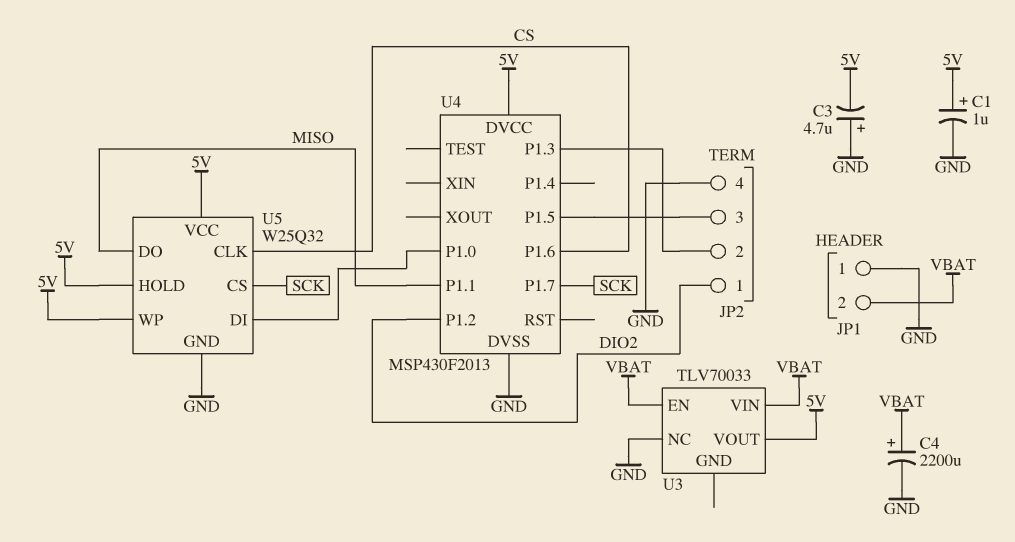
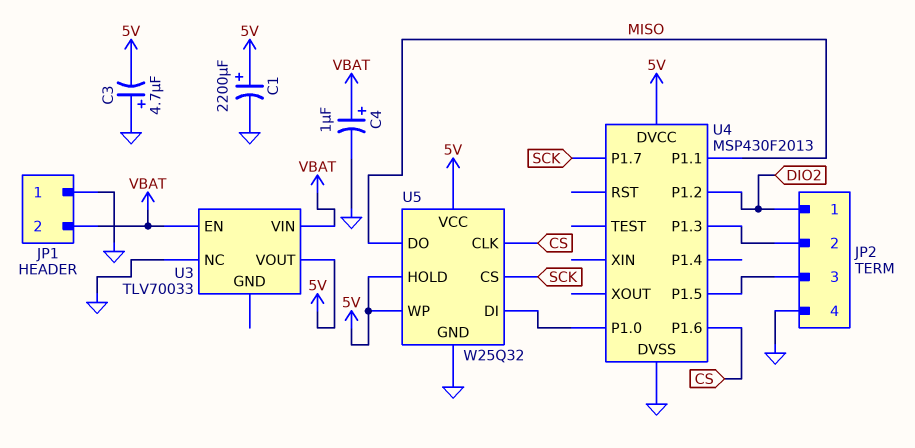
C1: 1uF (plus 5V, minus GND) -> 2200uF (plus 5V, minus GND)
C4: 2200uF (plus VBAT, minus GND) -> 1uF (plus VBAT, minus GND)

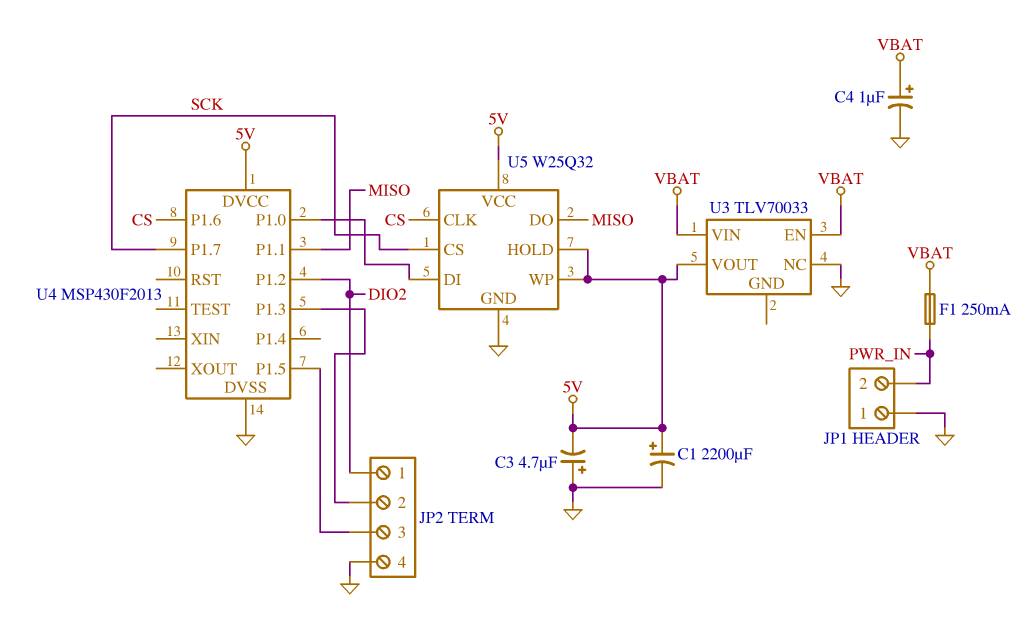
F1: none -> 250mA (PWR_IN, VBAT)
JP1 pin 2: VBAT -> PWR_IN

